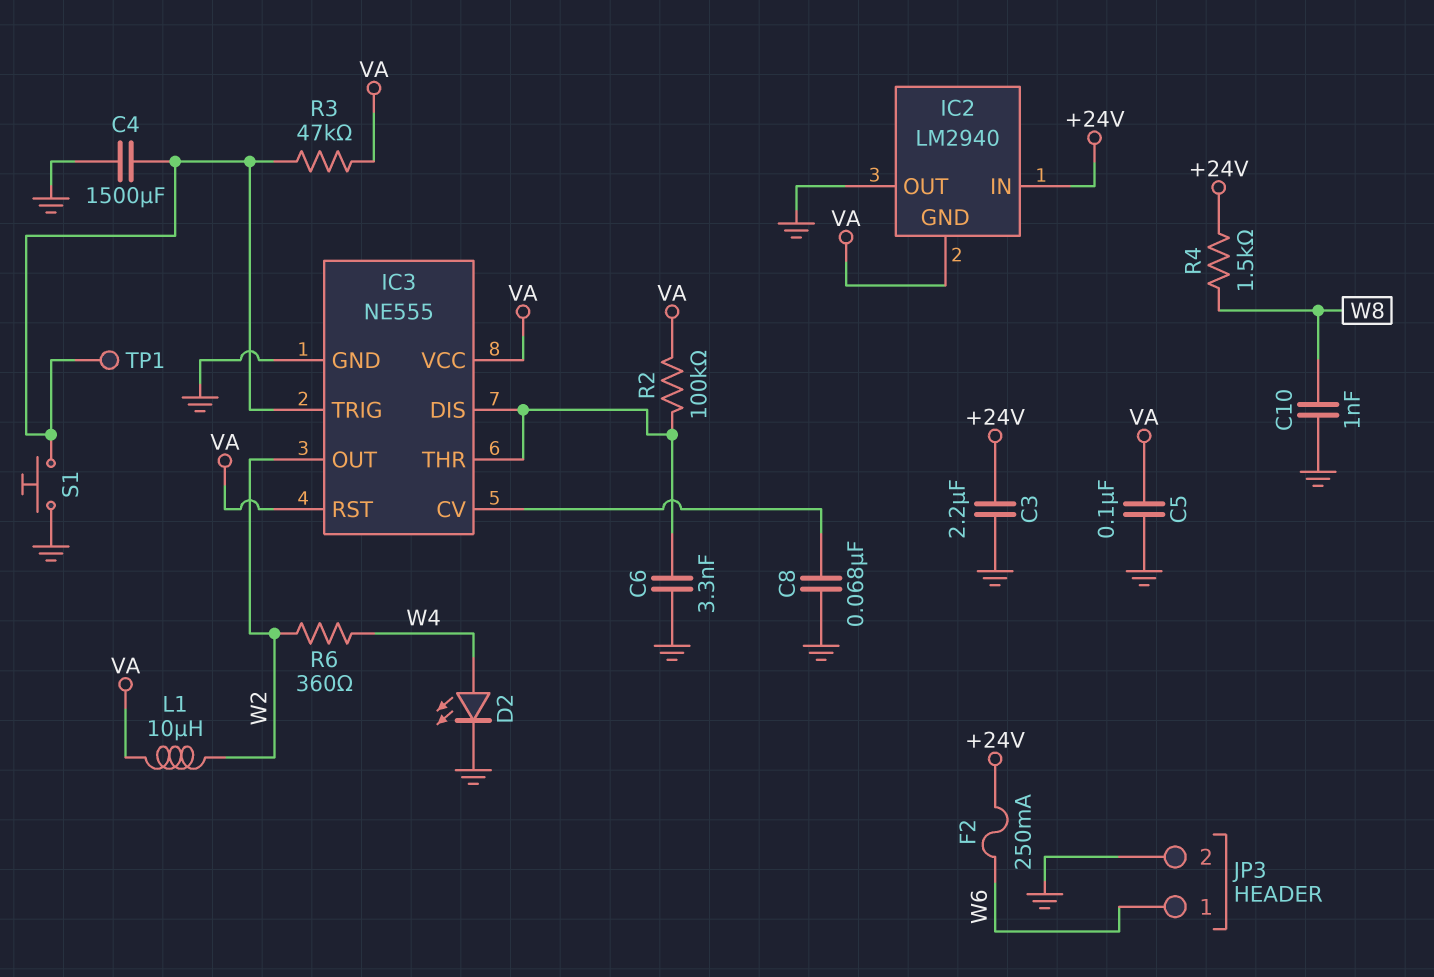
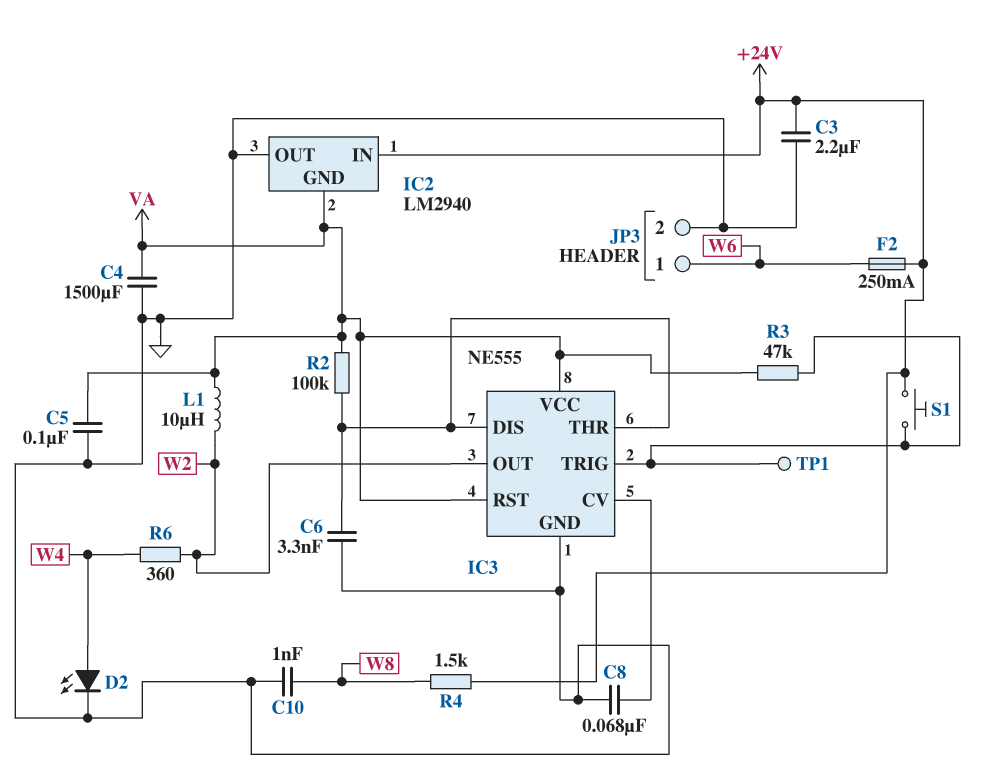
C4: 1500uF (GND, IC3/TRIG) -> 1500uF (GND, VA)
S1: button (GND, IC3/TRIG) -> button (+24V, IC3/TRIG)

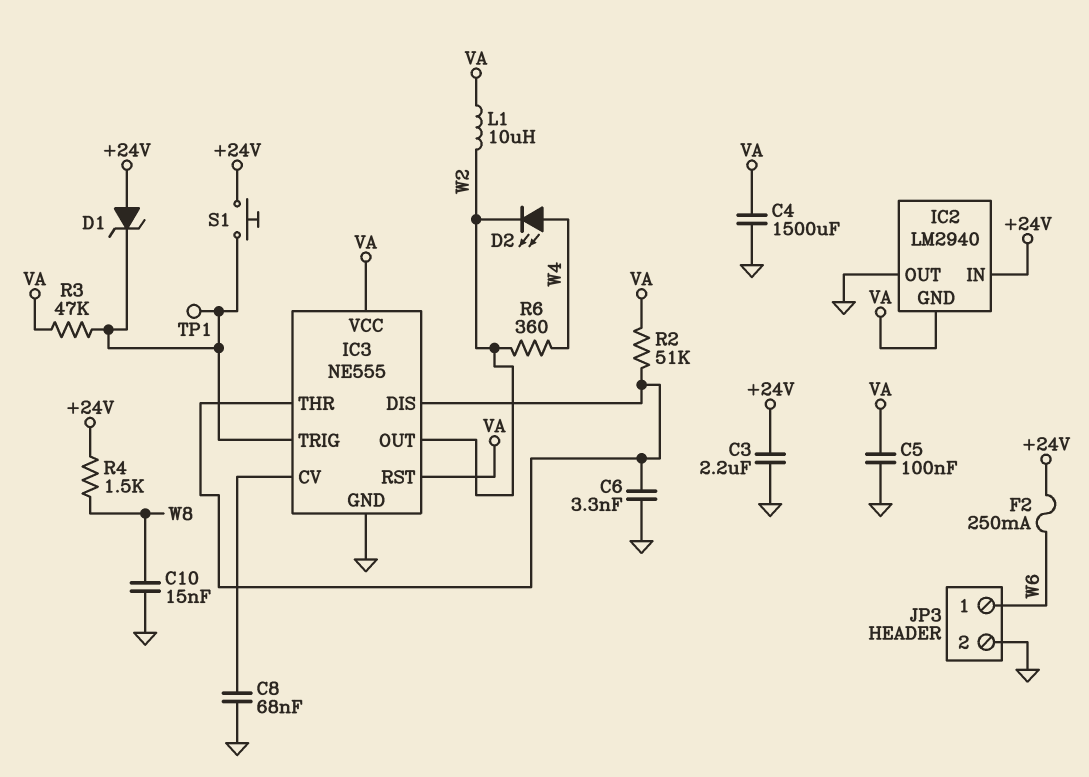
C10: 1nF (GND, W8) -> 15nF (GND, W8)
D1: none -> zener (A +24V, K IC3/TRIG)
D2: LED (A W4, K GND) -> LED (A W4, K W2)
R2: 100k (IC3/DIS, VA) -> 51k (IC3/DIS, VA)

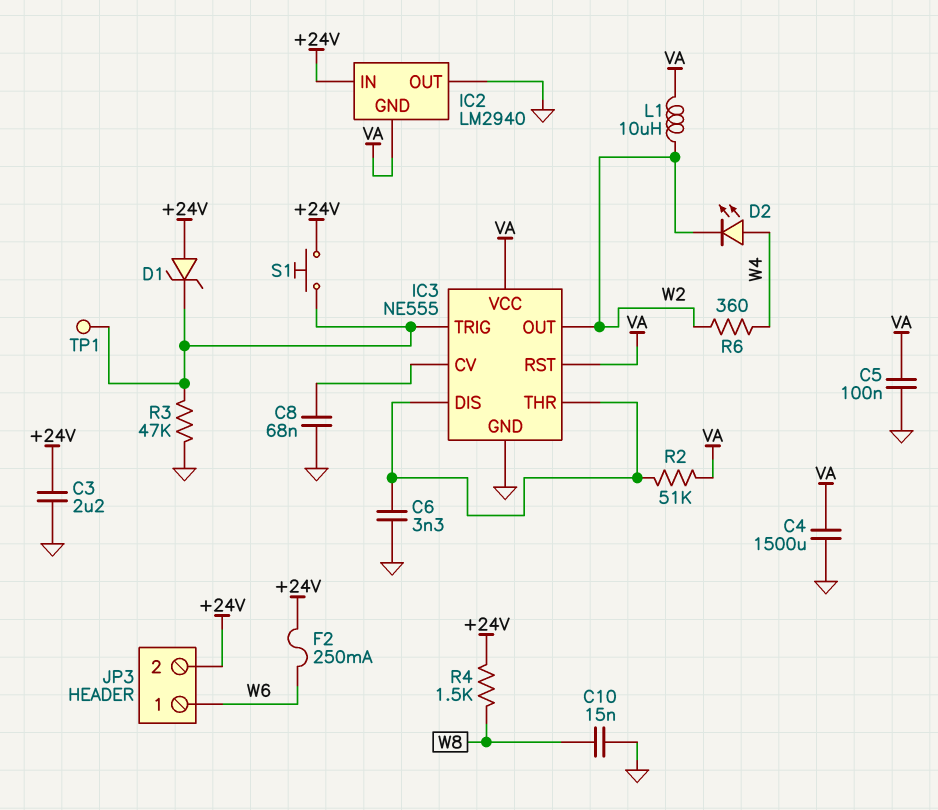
JP3 pin 2: GND -> +24V
R3: 47k (IC3/TRIG, VA) -> 47k (GND, IC3/TRIG)

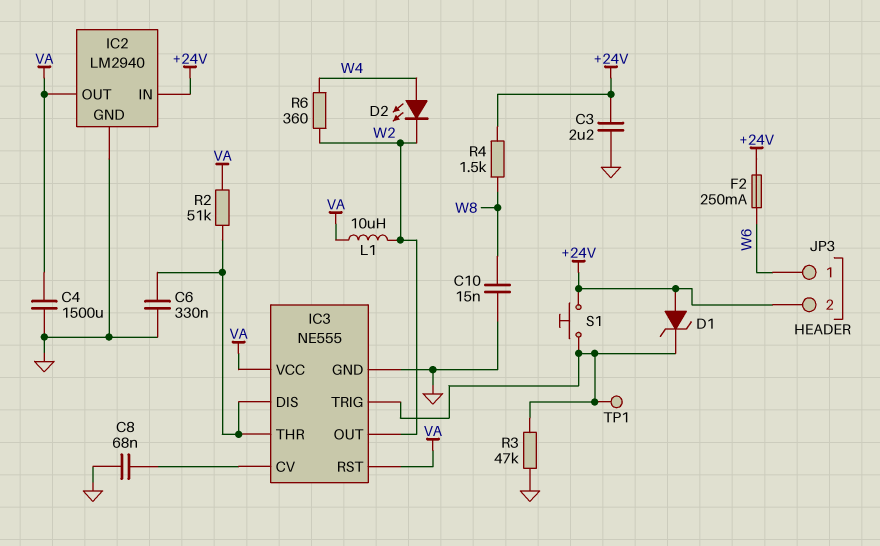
C5: 100nF (GND, VA) -> none
C6: 3.3nF (GND, IC3/DIS) -> 330nF (GND, IC3/DIS)
IC2 pin GND: VA -> GND
IC2 pin OUT: GND -> VA

